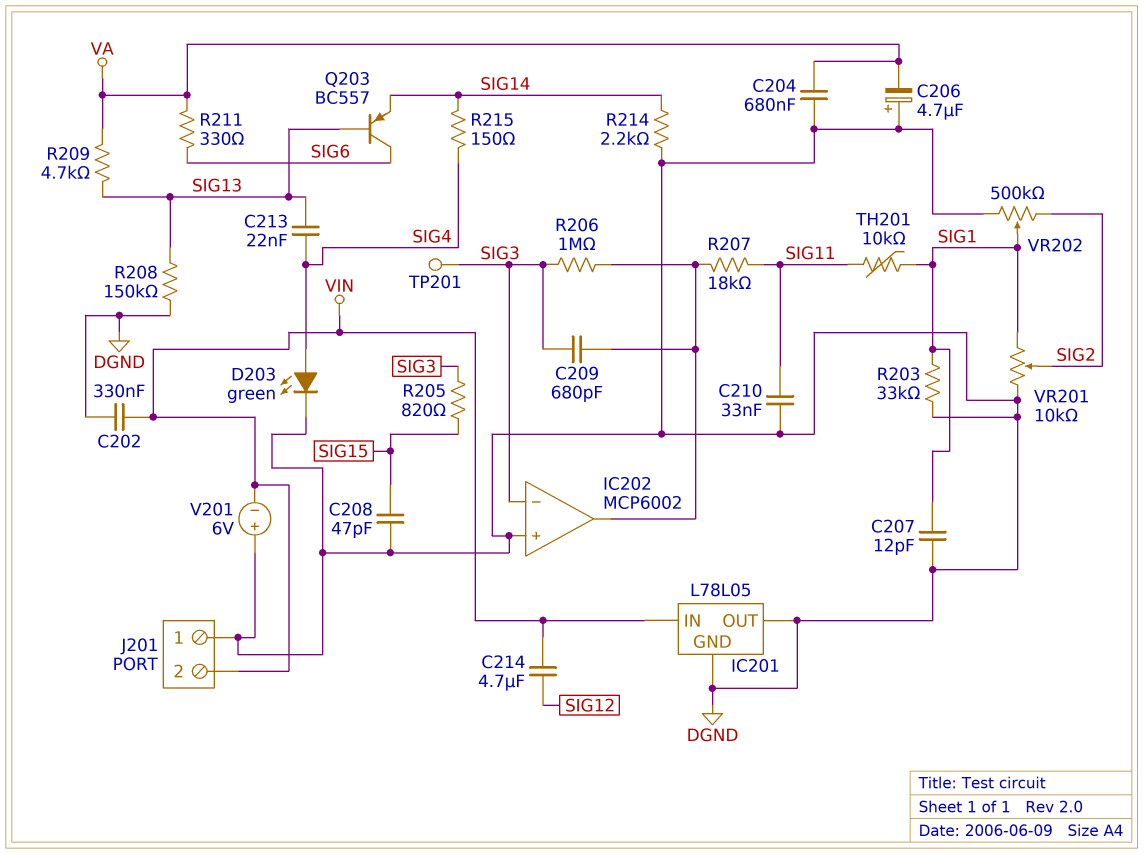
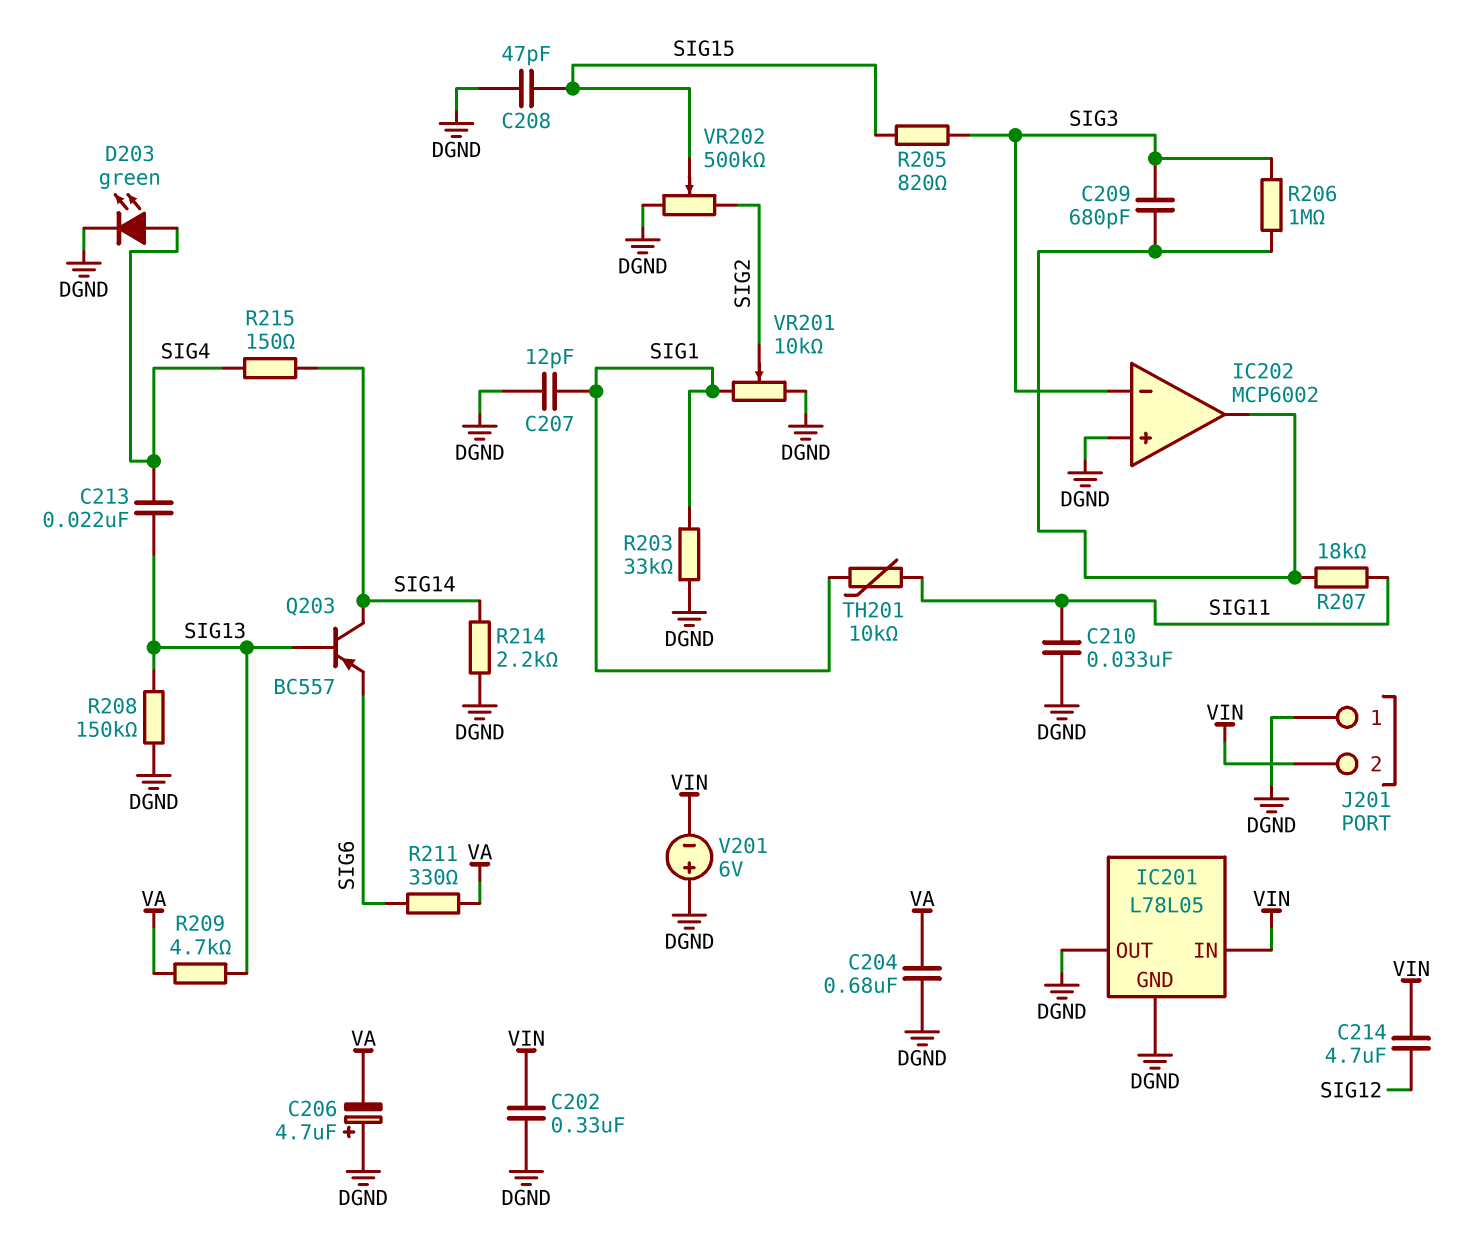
Q203: PNP BC557 (B SIG13, C SIG6, E SIG14) -> PNP BC557 (B SIG13, C SIG14, E SIG6)
TP201: test point (SIG3) -> none
VR202: 500k (DGND, SIG2, wiper SIG1) -> 500k (DGND, SIG2, wiper SIG15)

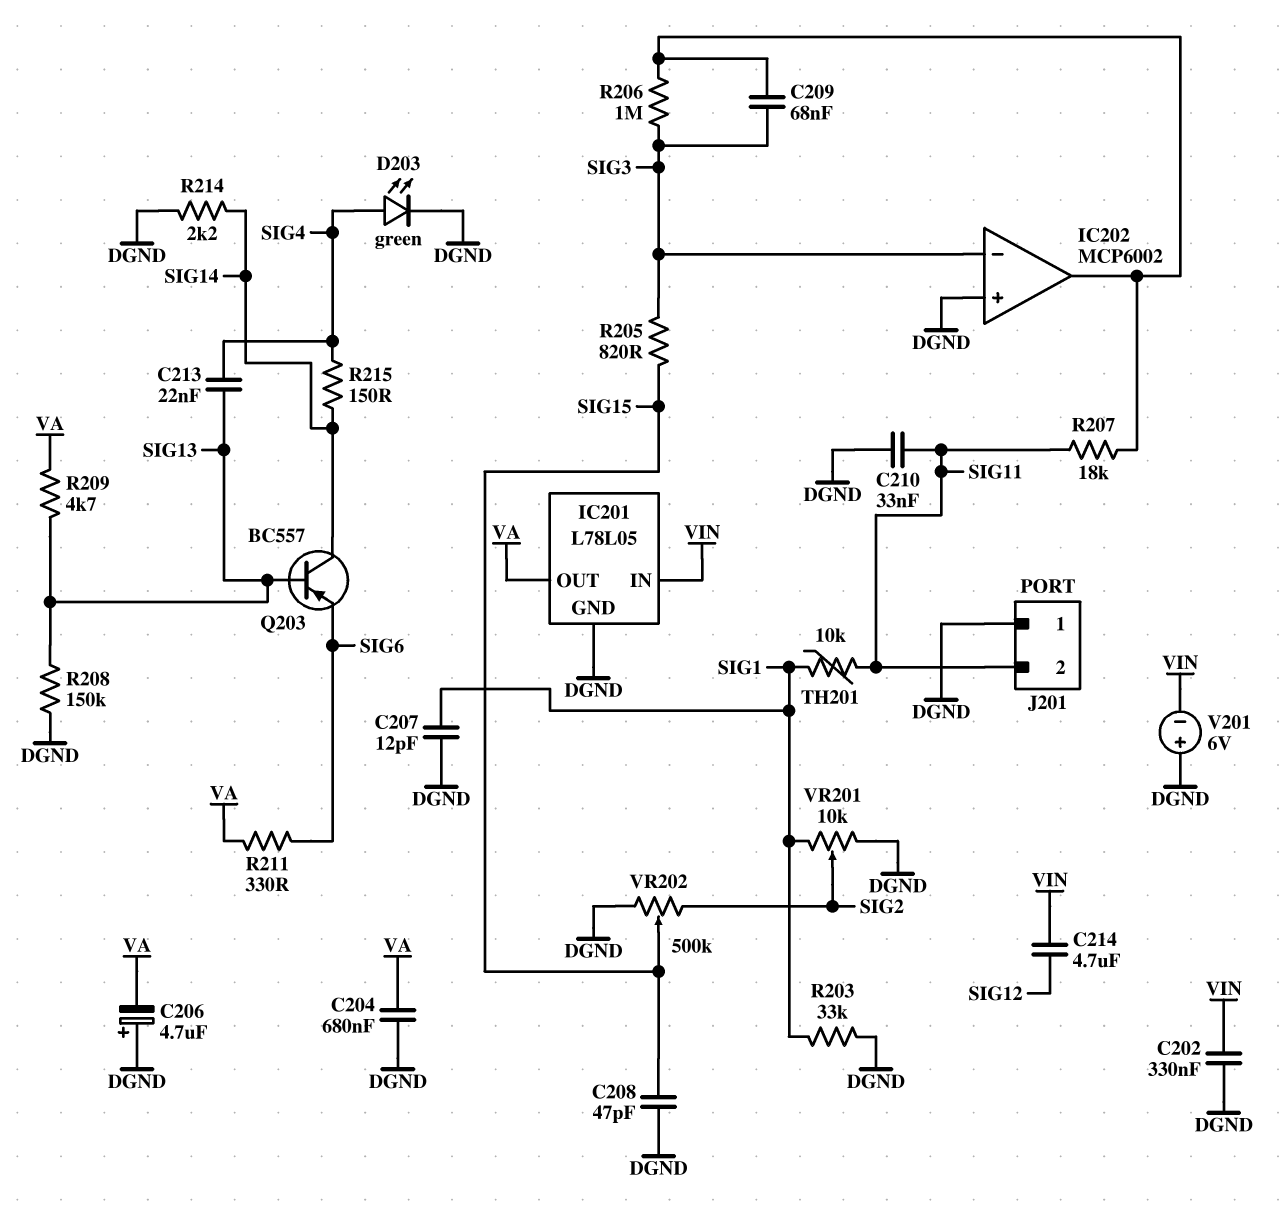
C209: 680pF (IC202/out, SIG3) -> 68nF (IC202/out, SIG3)
IC201 pin OUT: DGND -> VA
J201 pin 2: VIN -> SIG11

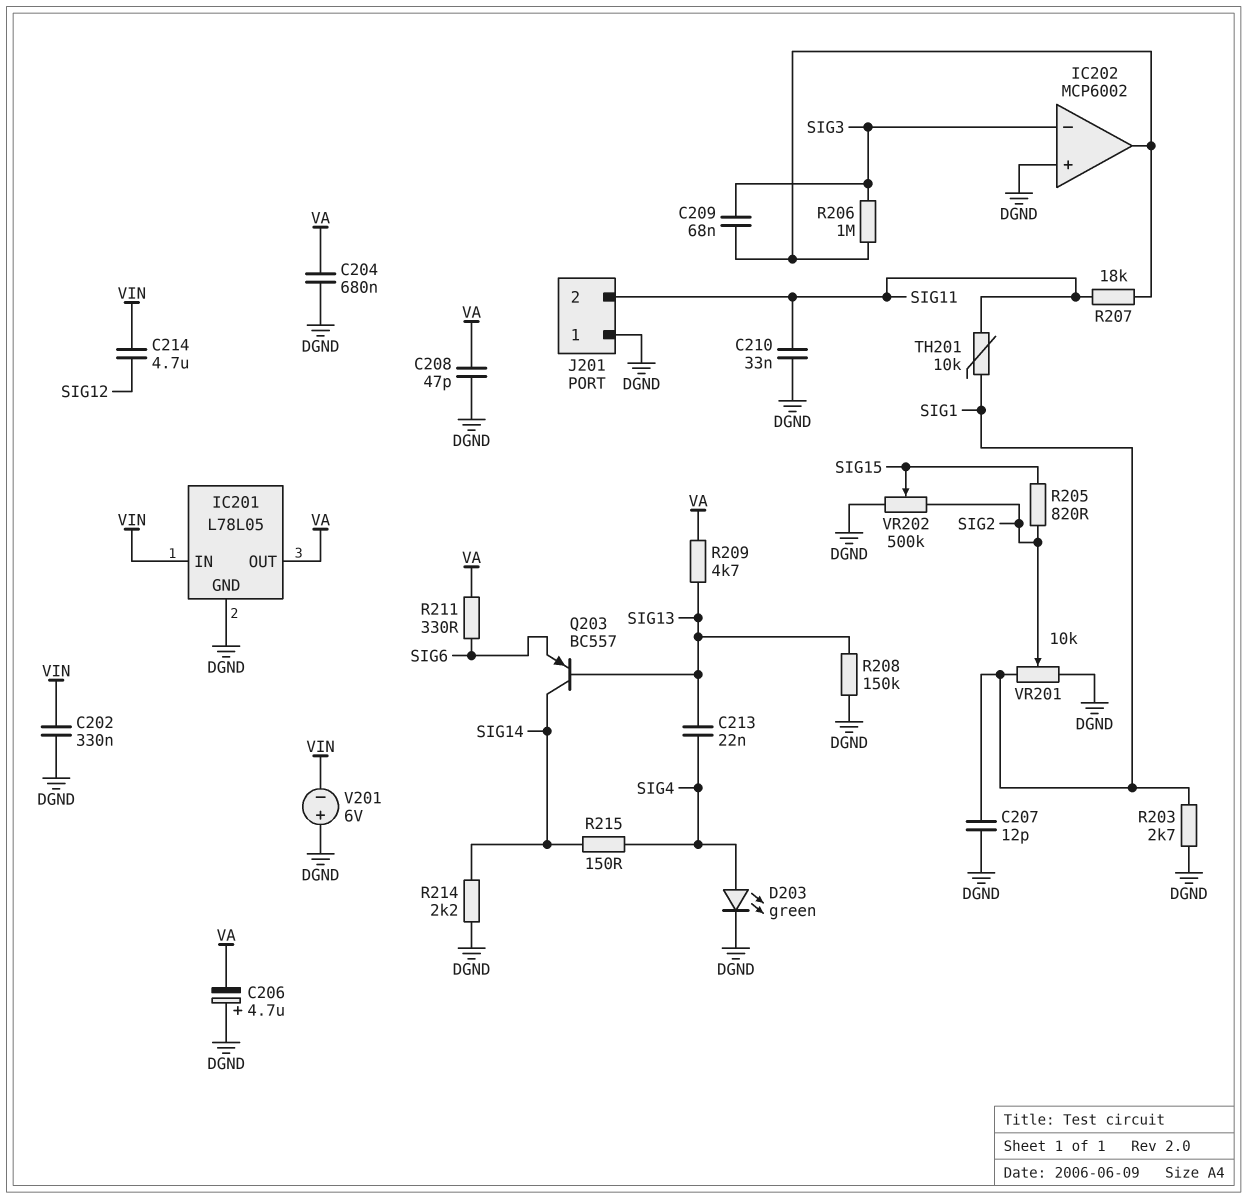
C208: 47pF (DGND, SIG15) -> 47pF (DGND, VA)
R203: 33k (DGND, SIG1) -> 2.7k (DGND, SIG1)
R205: 820 (SIG3, SIG15) -> 820 (SIG2, SIG15)

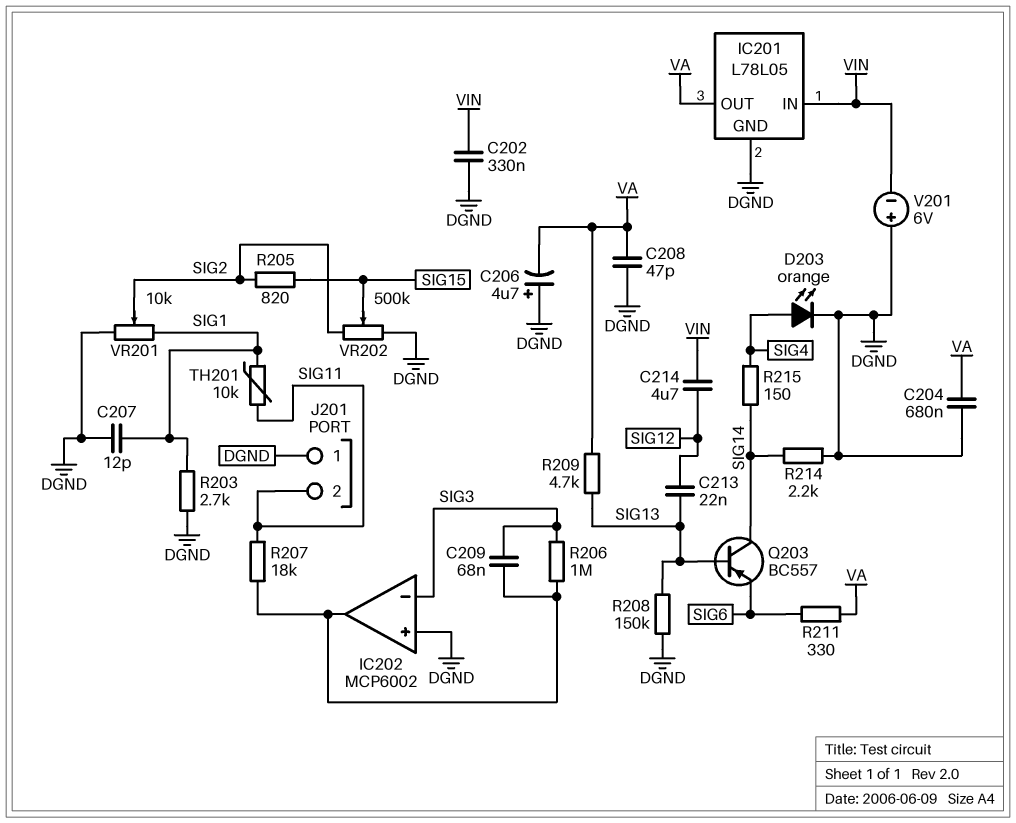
C210: 33nF (DGND, SIG11) -> none
C213: 22nF (SIG4, SIG13) -> 22nF (SIG12, SIG13)
D203: LED green (A SIG4, K DGND) -> LED orange (A SIG4, K DGND)

